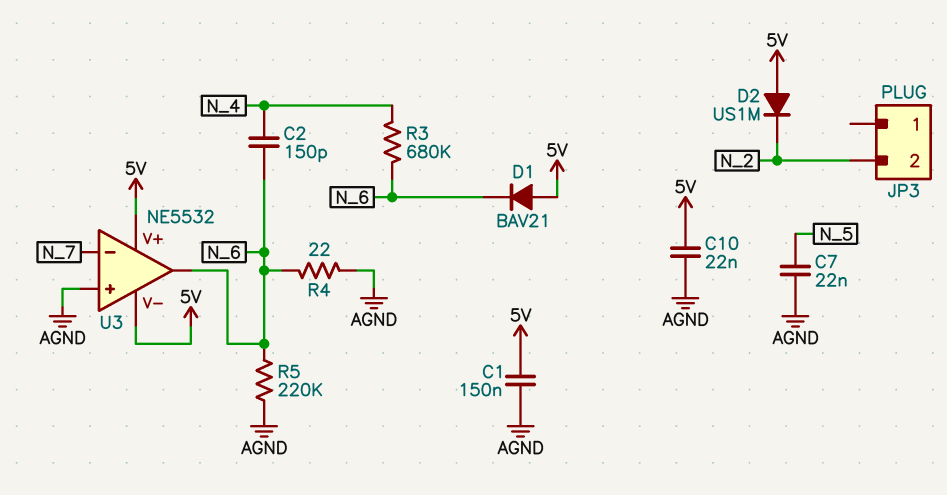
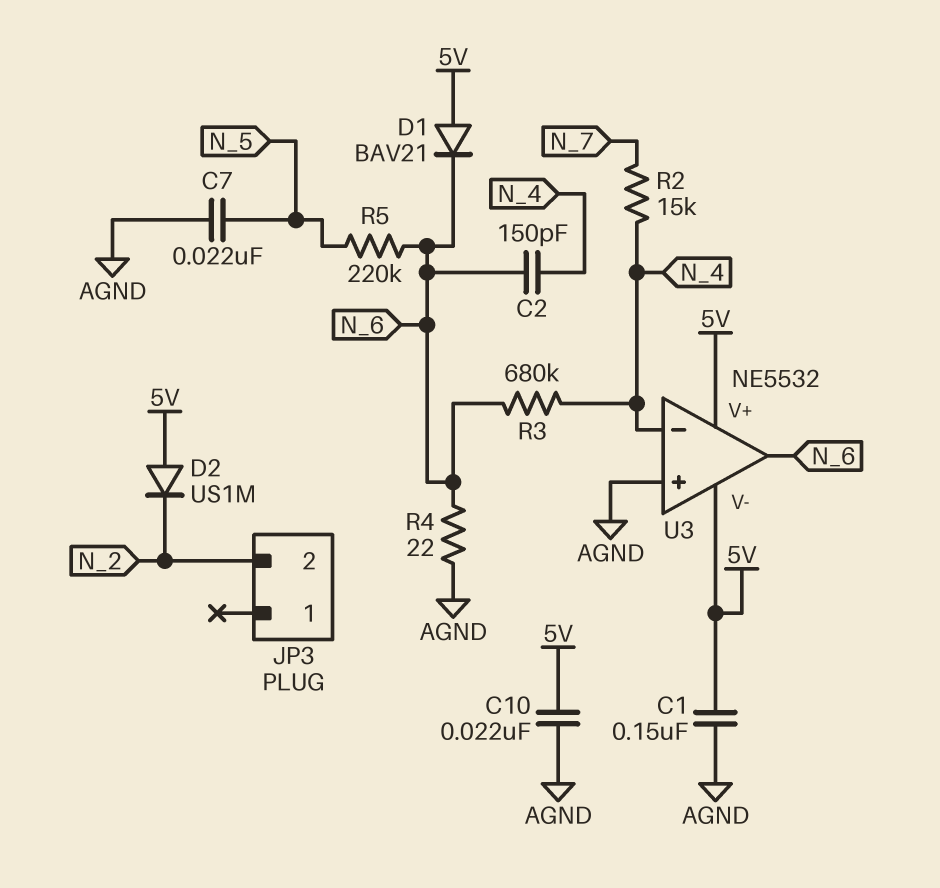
R2: none -> 15k (N_4, N_7)
R5: 220k (AGND, N_6) -> 220k (N_5, N_6)
U3 pin in-: N_7 -> N_4

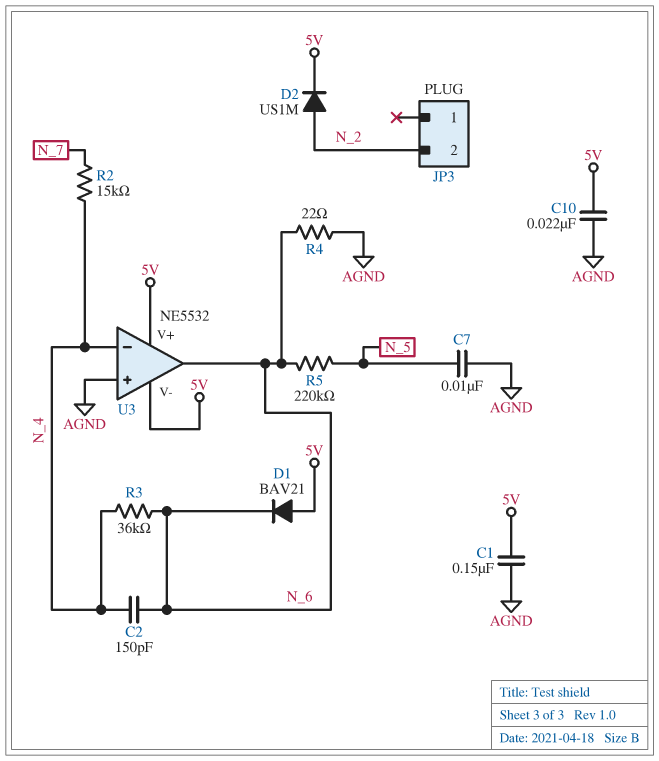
C7: 22nF (AGND, N_5) -> 10nF (AGND, N_5)
D2: diode US1M (A 5V, K N_2) -> diode US1M (A N_2, K 5V)
R3: 680k (N_4, N_6) -> 36k (N_4, N_6)

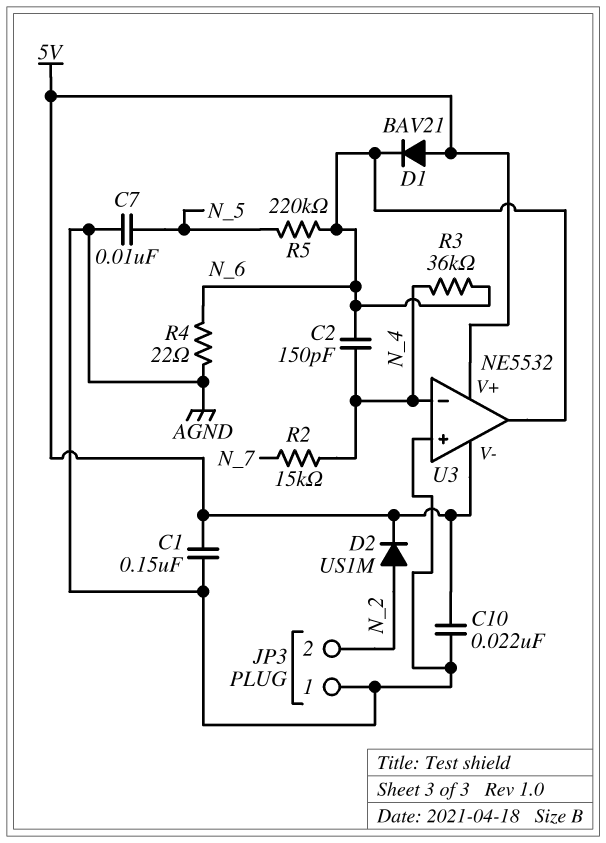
JP3 pin 1: none -> AGND

